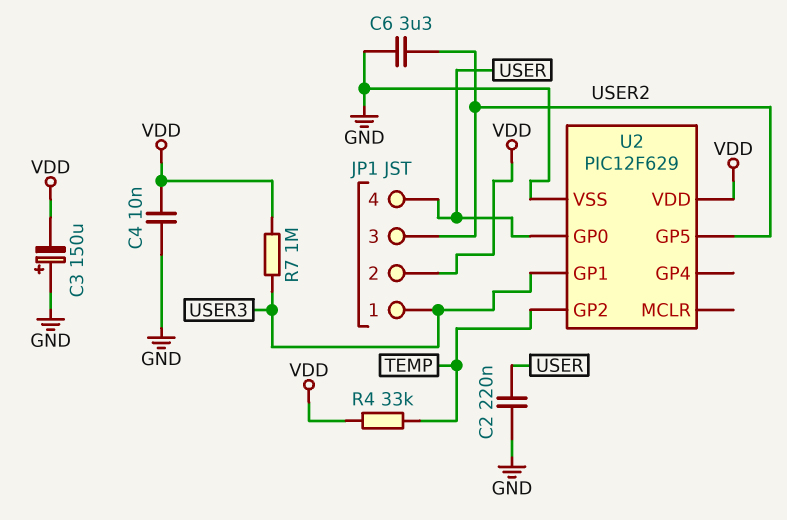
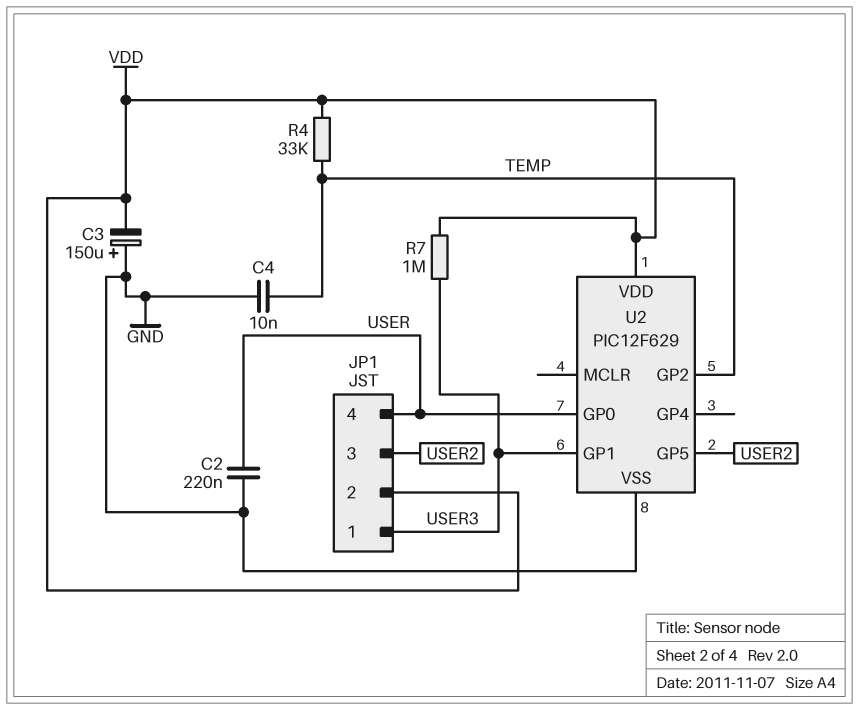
C4: 10nF (GND, VDD) -> 10nF (GND, TEMP)
C6: 3.3uF (GND, USER2) -> none

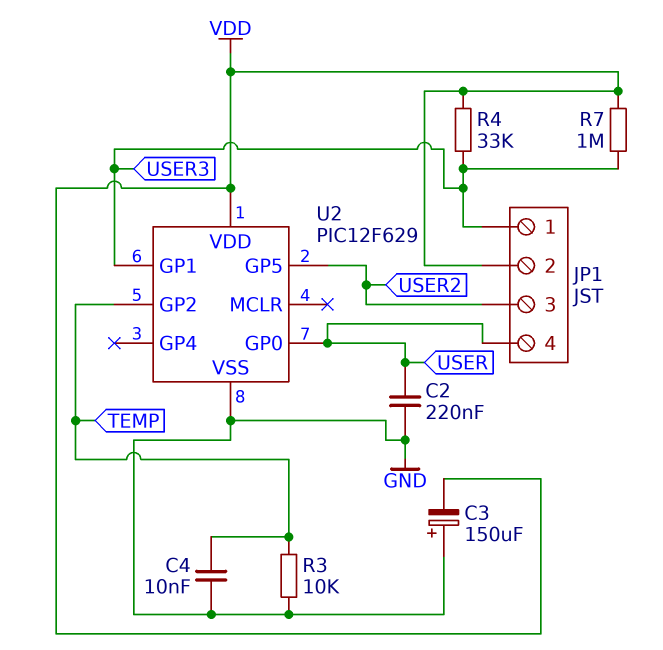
R3: none -> 10k (GND, TEMP)
R4: 33k (TEMP, VDD) -> 33k (USER3, VDD)

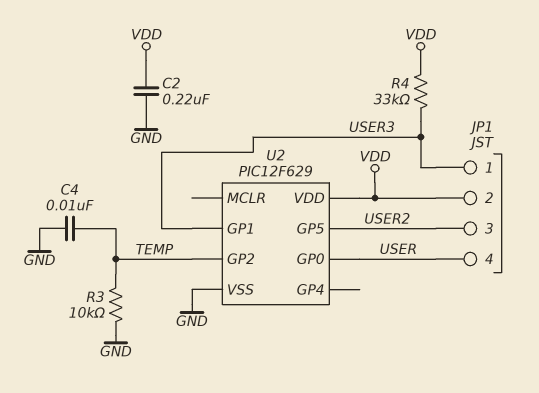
C2: 220nF (GND, USER) -> 220nF (GND, VDD)
C3: 150uF (plus GND, minus VDD) -> none
R7: 1M (USER3, VDD) -> none

